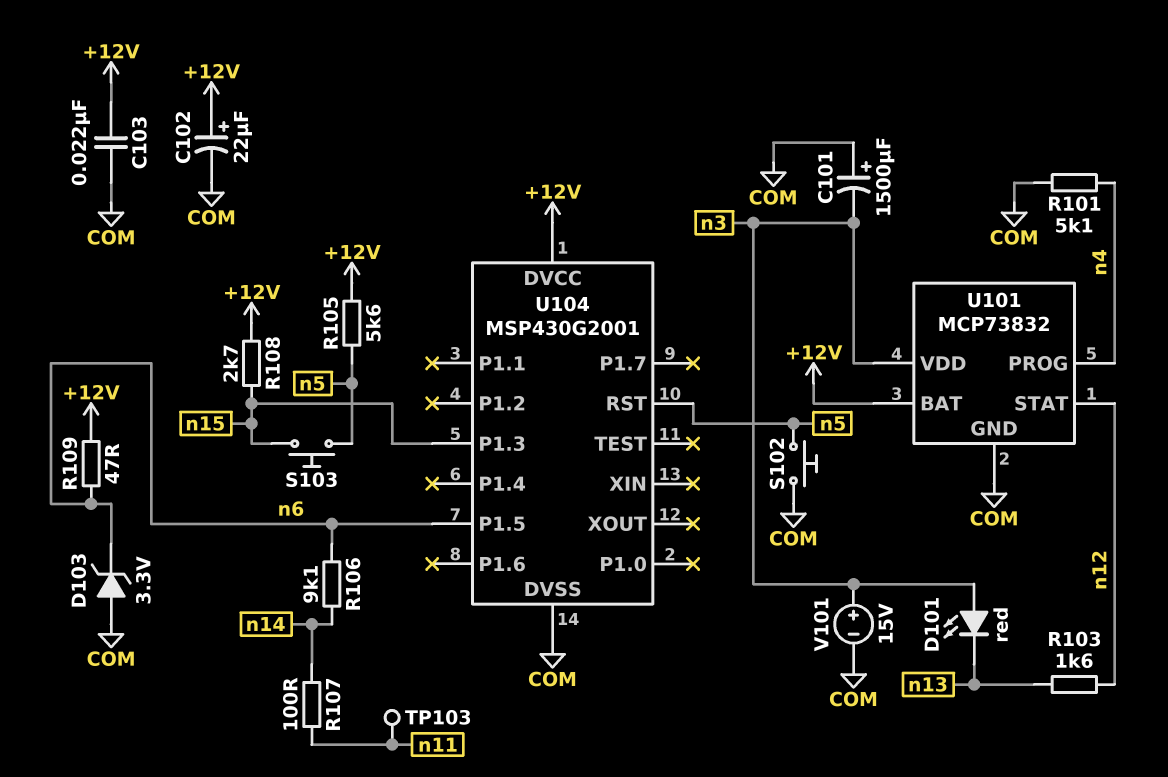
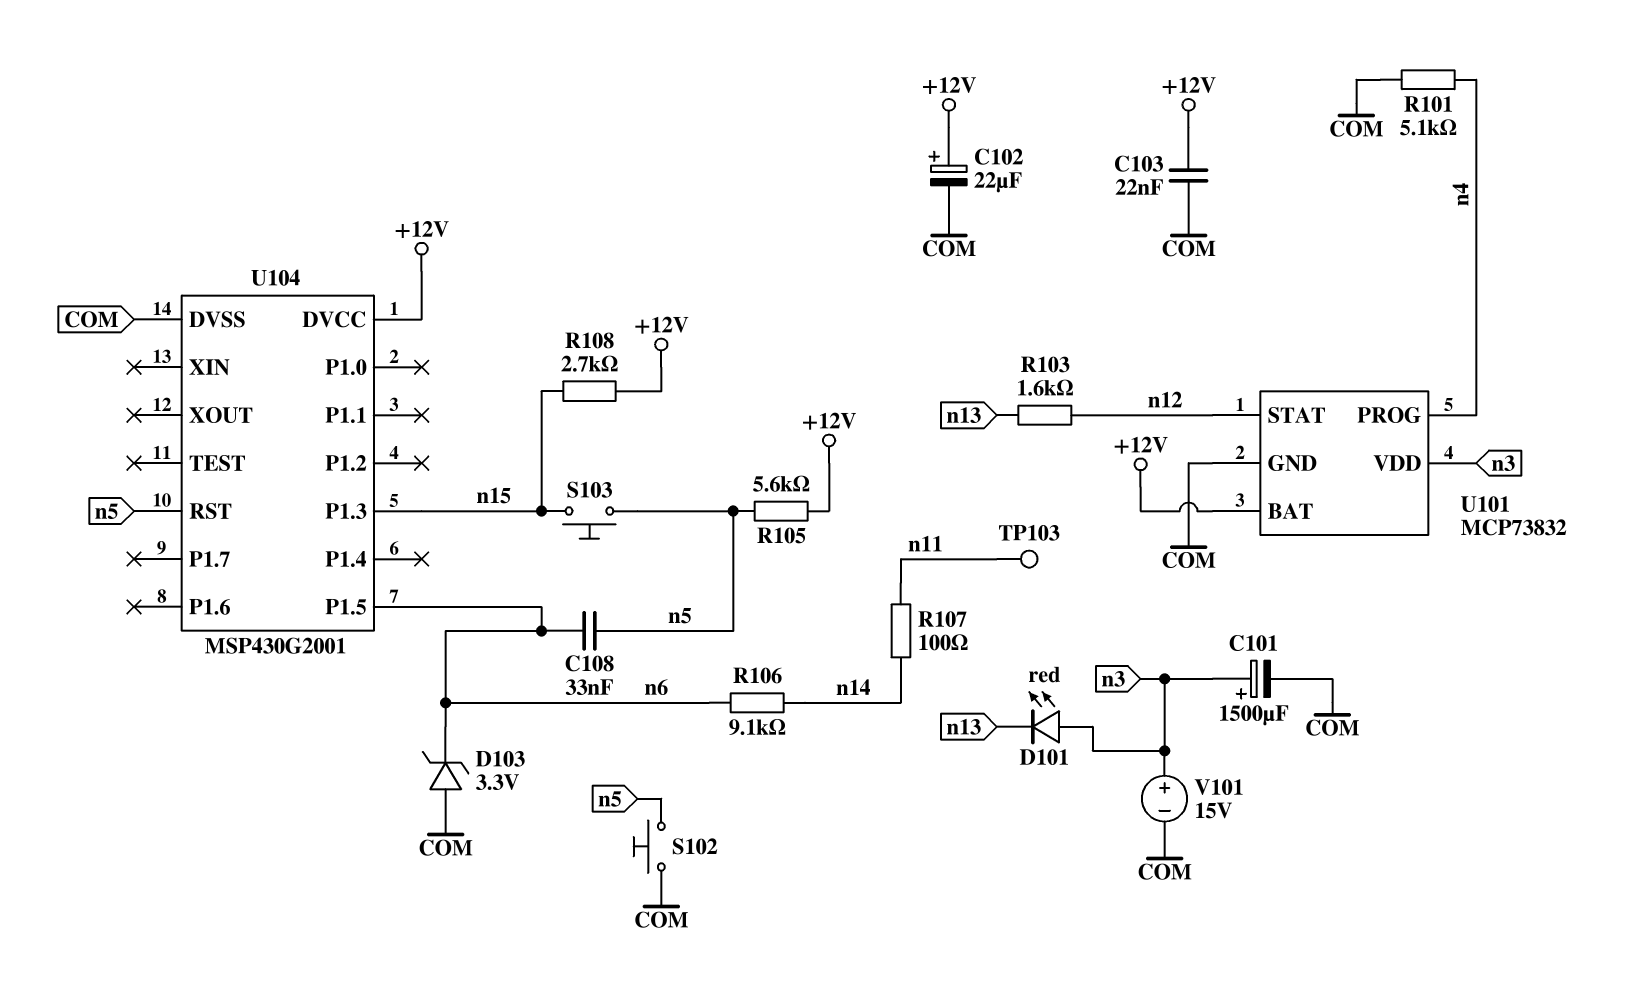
C101: 1500uF (plus COM, minus n3) -> 1500uF (plus n3, minus COM)
C108: none -> 33nF (n5, n6)
R109: 47 (+12V, n6) -> none

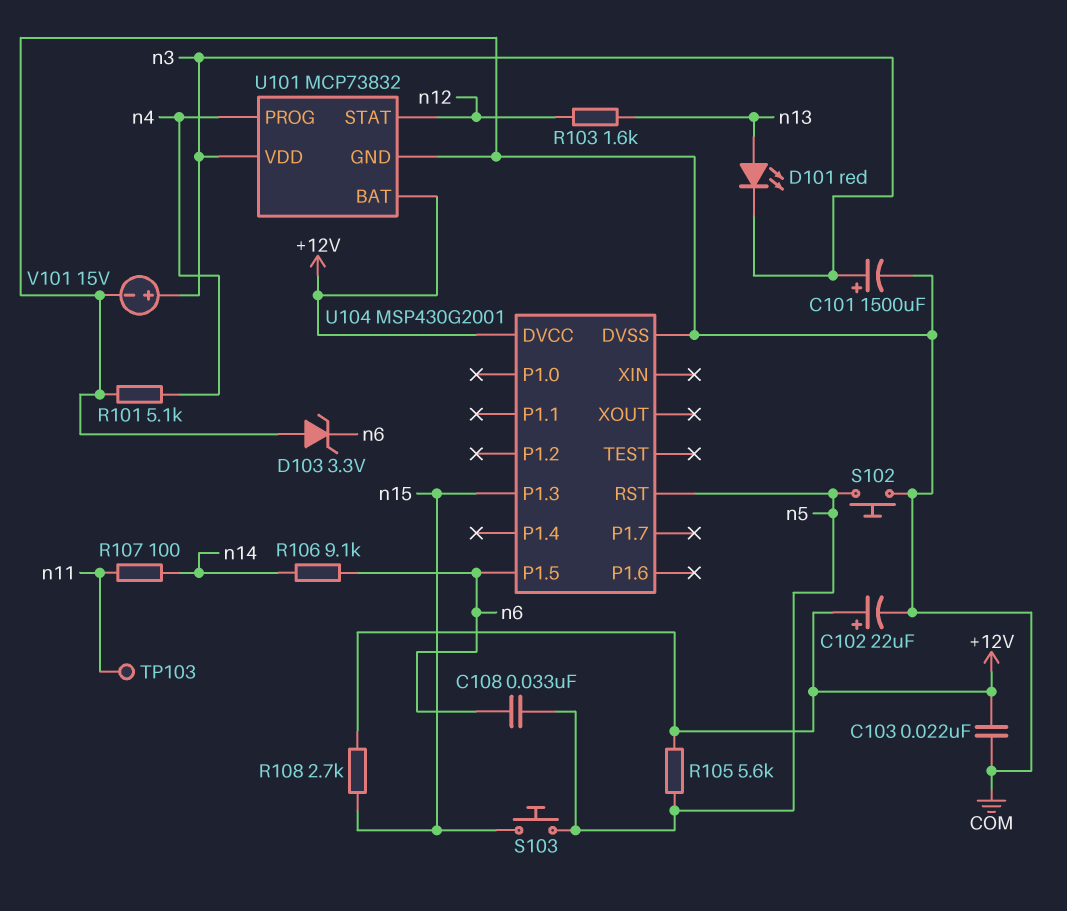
D101: LED red (A n3, K n13) -> LED red (A n13, K n3)

